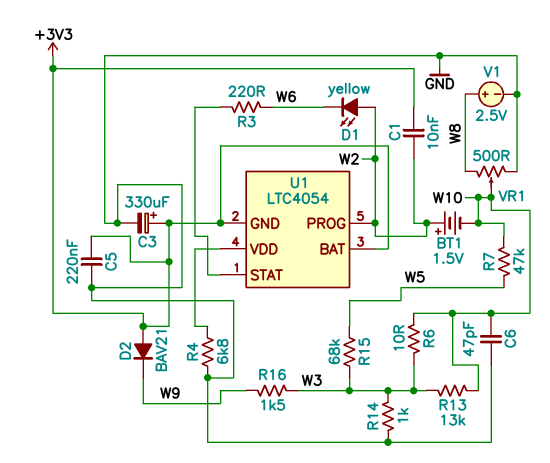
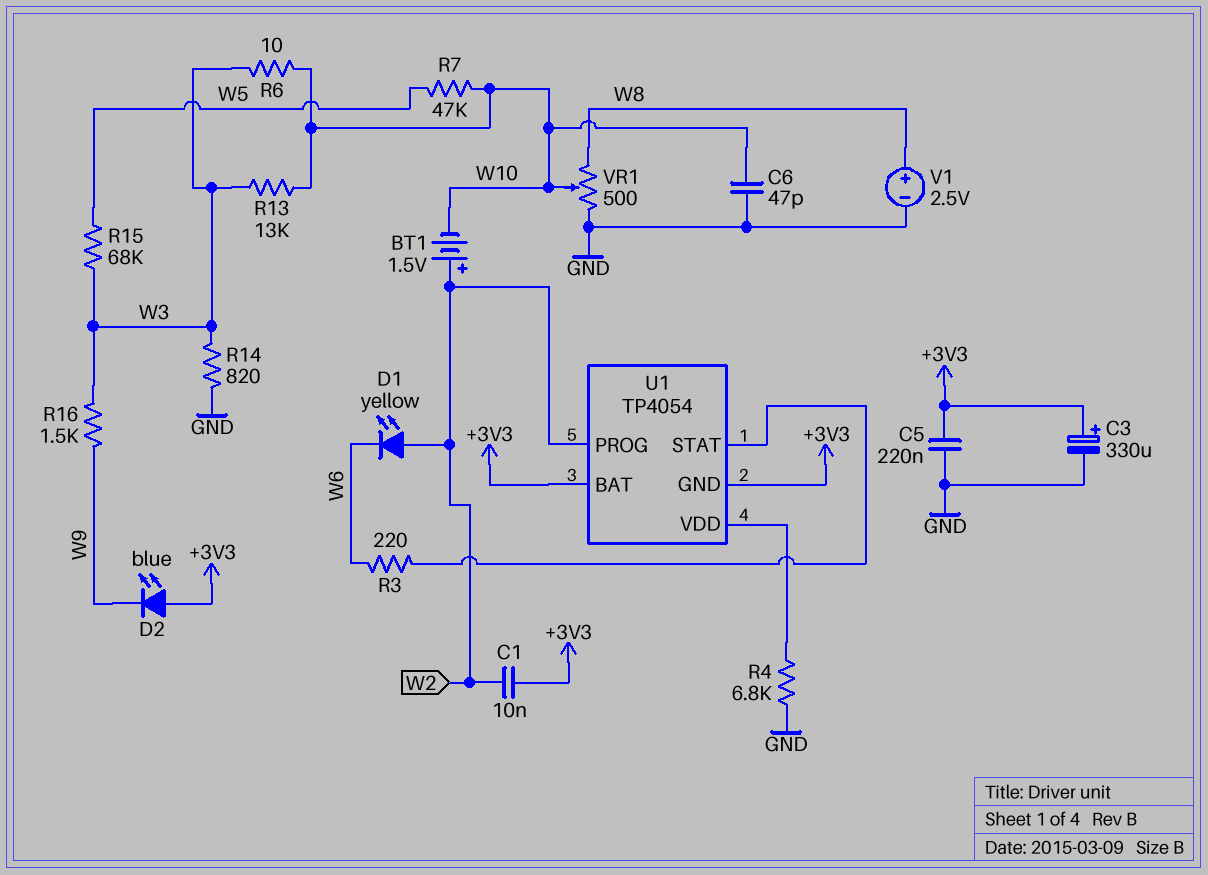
D2: diode BAV21 (A +3V3, K W9) -> LED blue (A +3V3, K W9)
R14: 1k (GND, W3) -> 820 (GND, W3)
U1: LTC4054 -> TP4054

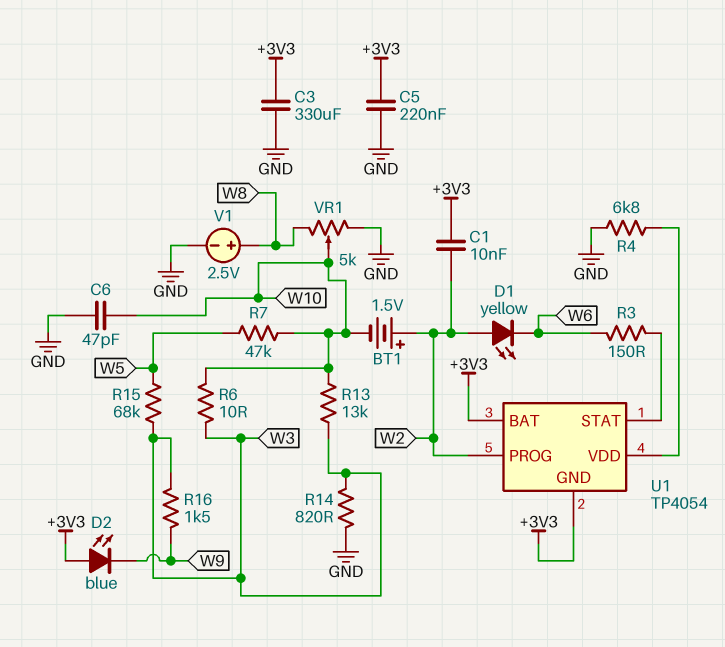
C3: 330uF (plus +3V3, minus GND) -> 330uF (+3V3, GND)
R3: 220 (U1/STAT, W6) -> 150 (U1/STAT, W6)
VR1: 500 (GND, W8, wiper W10) -> 5k (GND, W8, wiper W10)

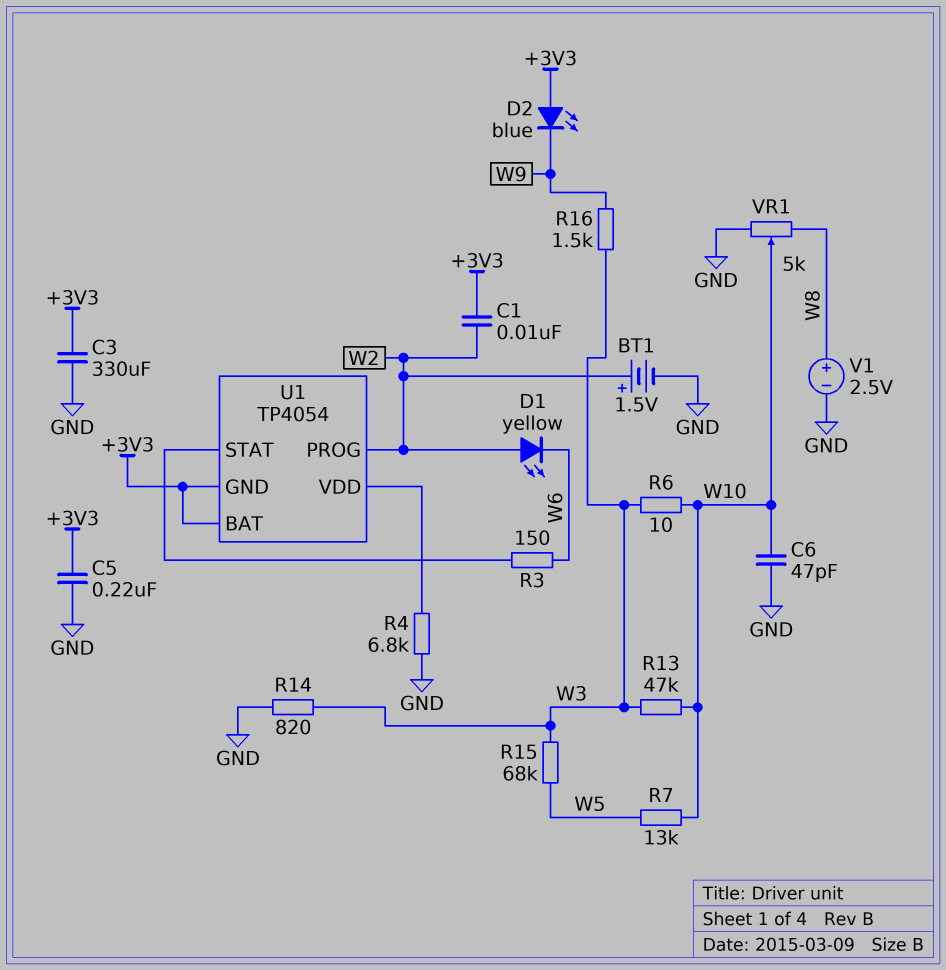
BT1: 1.5V (plus W2, minus W10) -> 1.5V (plus W2, minus GND)
R7: 47k (W5, W10) -> 13k (W5, W10)
R13: 13k (W3, W10) -> 47k (W3, W10)

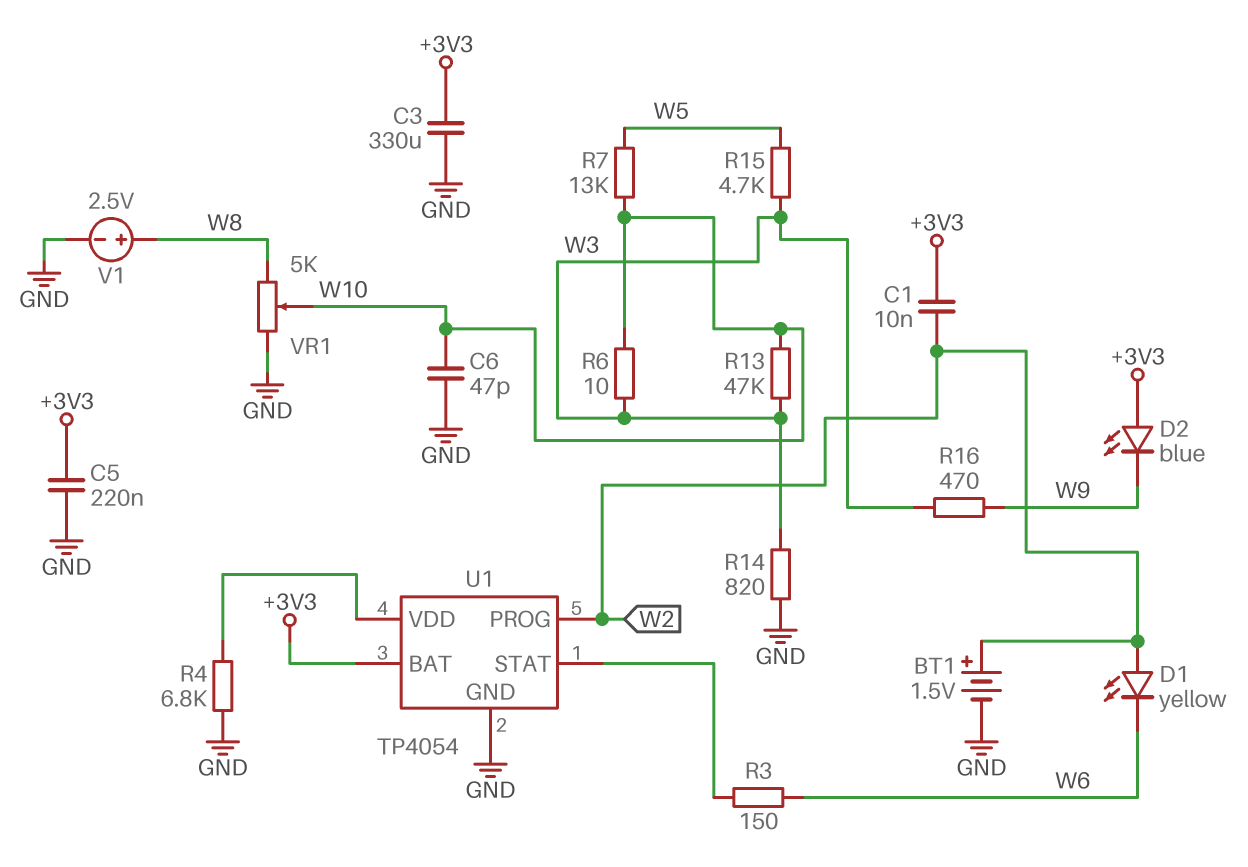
R15: 68k (W3, W5) -> 4.7k (W3, W5)
R16: 1.5k (W3, W9) -> 470 (W3, W9)
U1 pin GND: +3V3 -> GND

